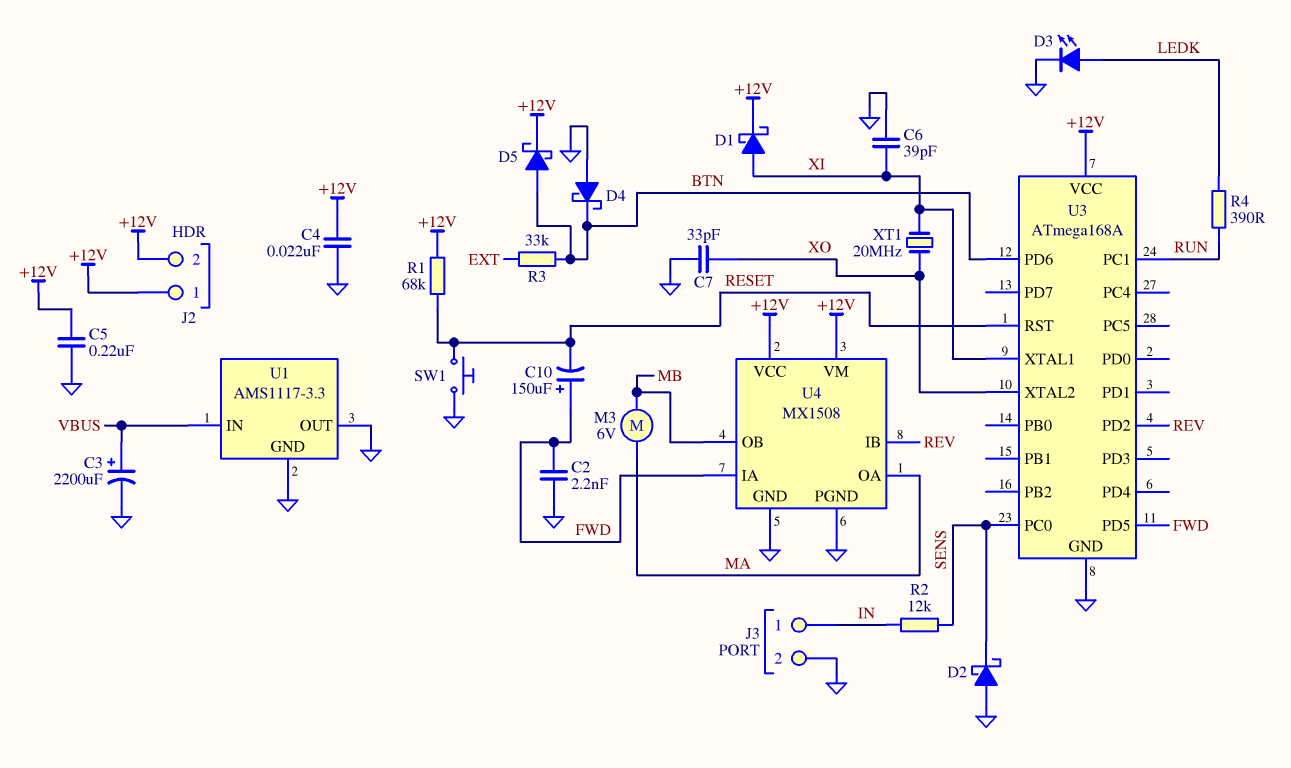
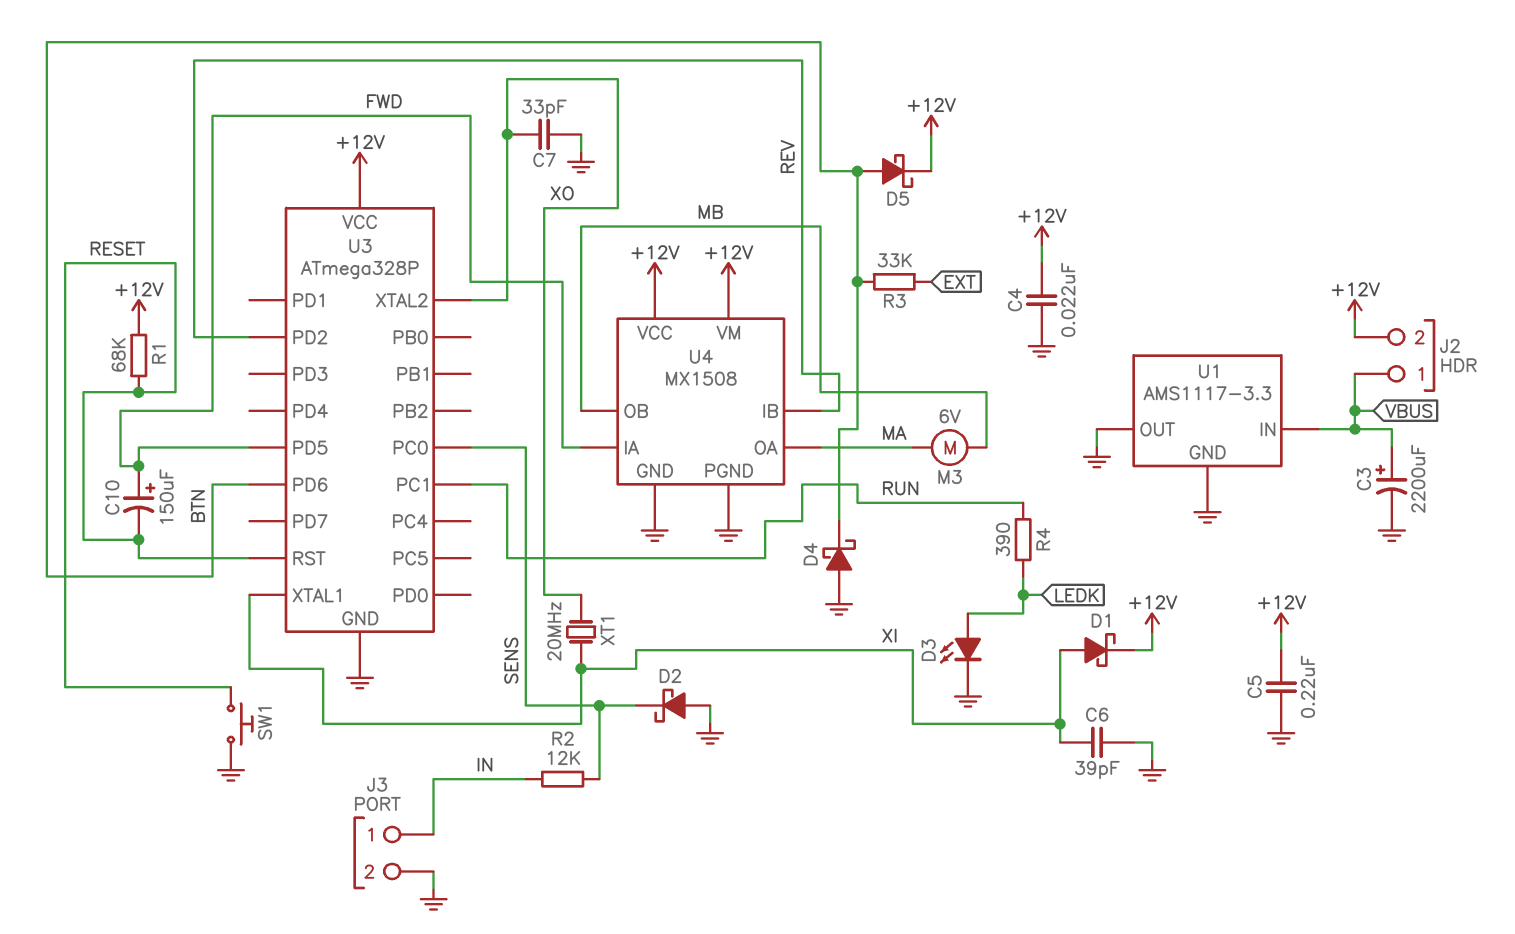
C2: 2.2nF (FWD, GND) -> none
J2 pin 1: +12V -> VBUS
U3: ATmega168A -> ATmega328P

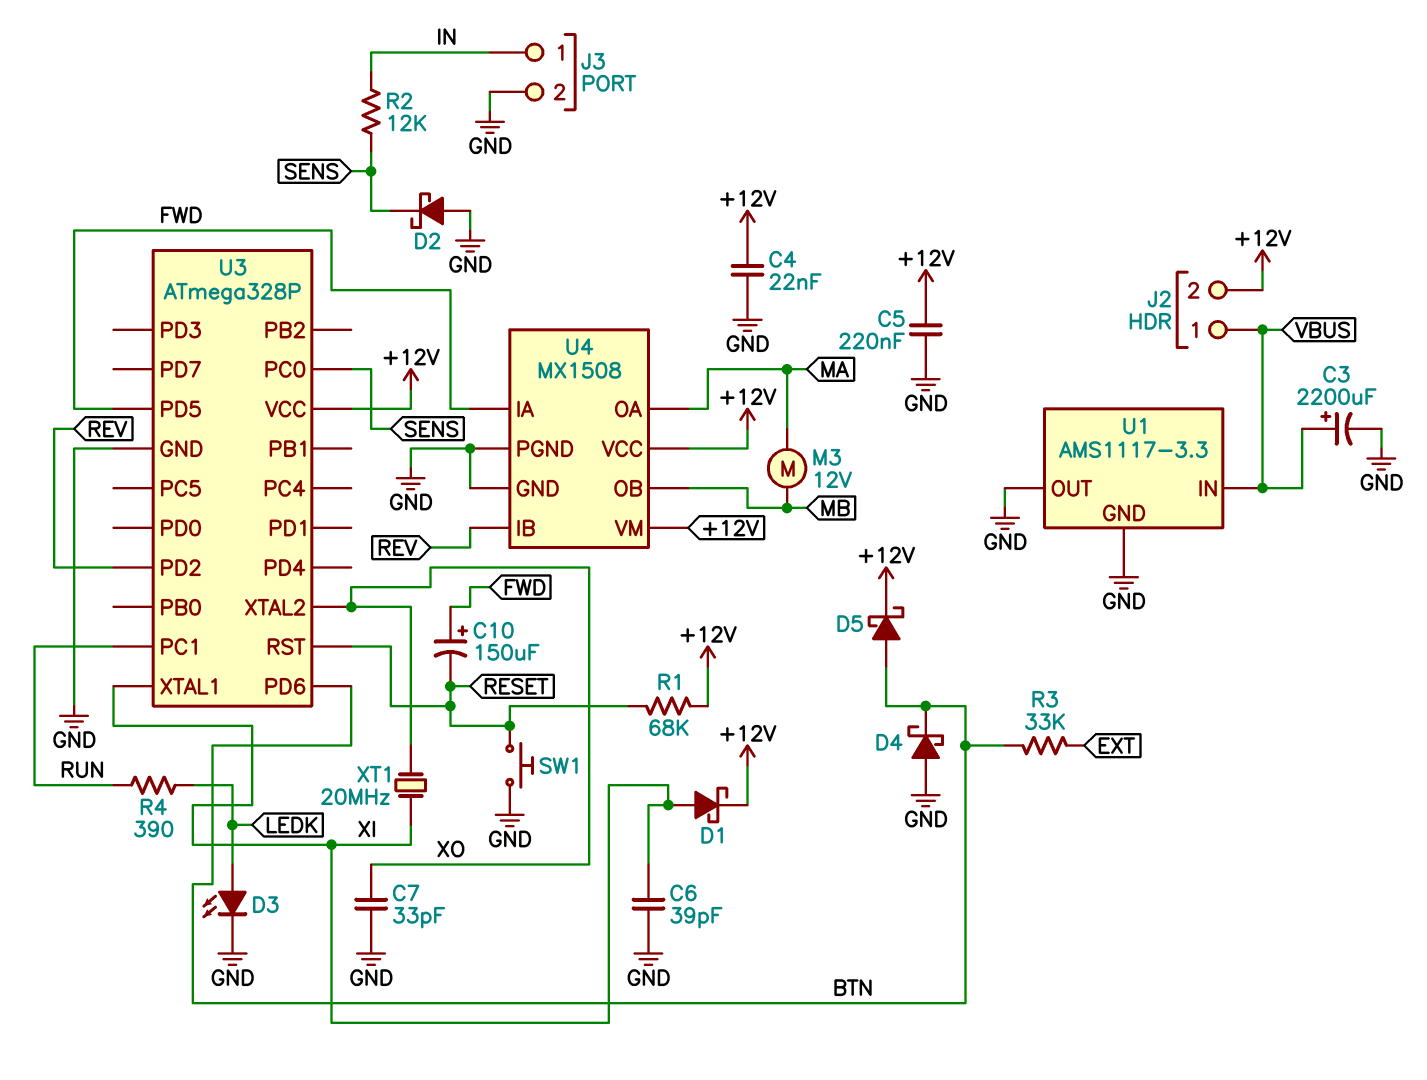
M3: motor 6V (MA, MB) -> motor 12V (MA, MB)

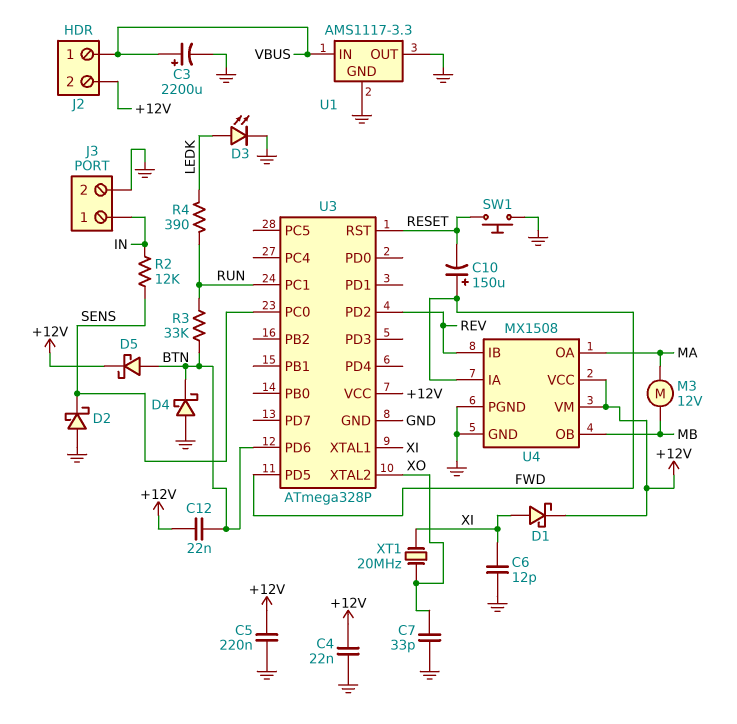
C6: 39pF (GND, XI) -> 12pF (GND, XI)
C12: none -> 22nF (+12V, BTN)
R1: 68k (+12V, RESET) -> none
R3: 33k (BTN, EXT) -> 33k (BTN, RUN)

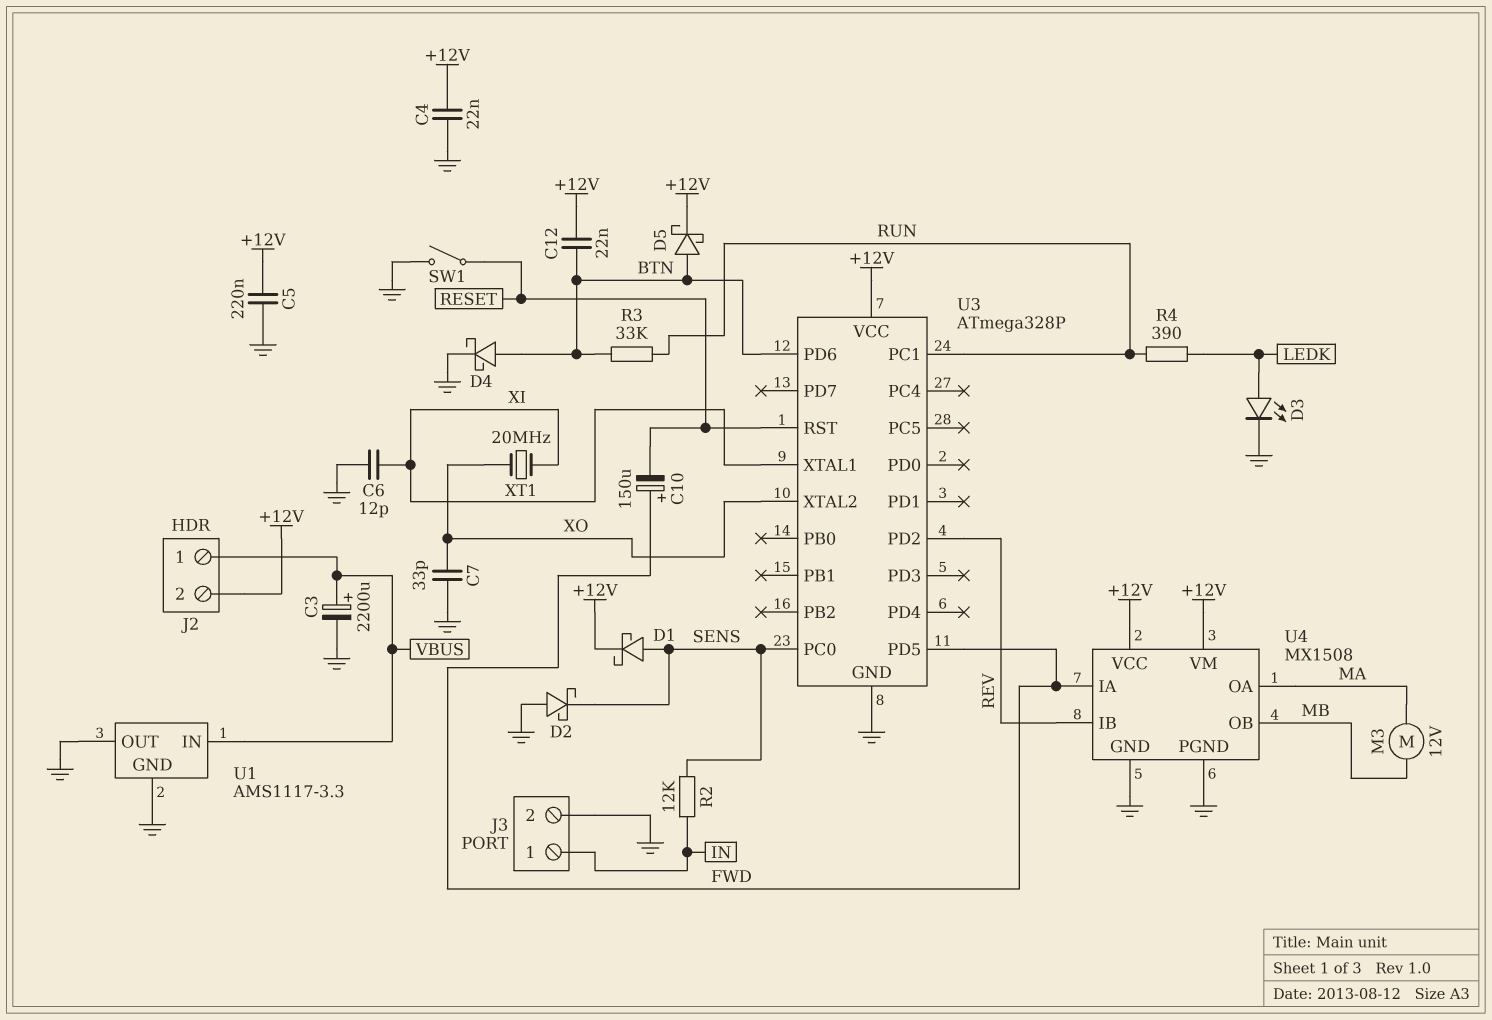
D1: schottky (A XI, K +12V) -> schottky (A SENS, K +12V)
D4: schottky (A GND, K BTN) -> schottky (A BTN, K GND)
SW1: button (GND, RESET) -> switch (GND, RESET)

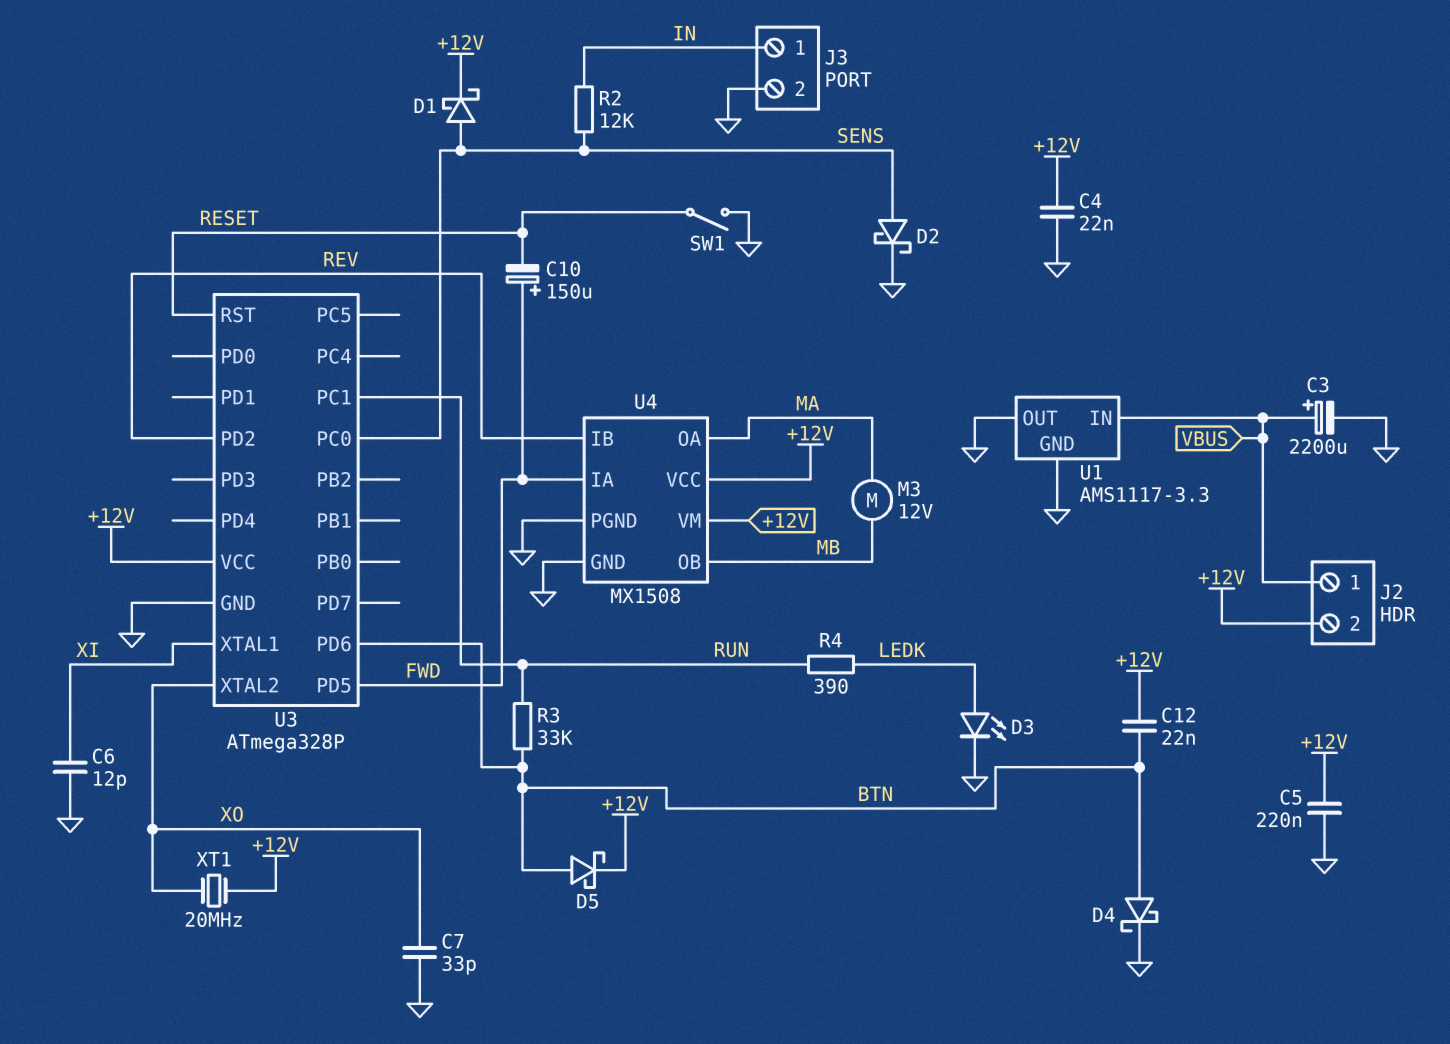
D2: schottky (A GND, K SENS) -> schottky (A SENS, K GND)
XT1: 20MHz (XI, XO) -> 20MHz (+12V, XO)

